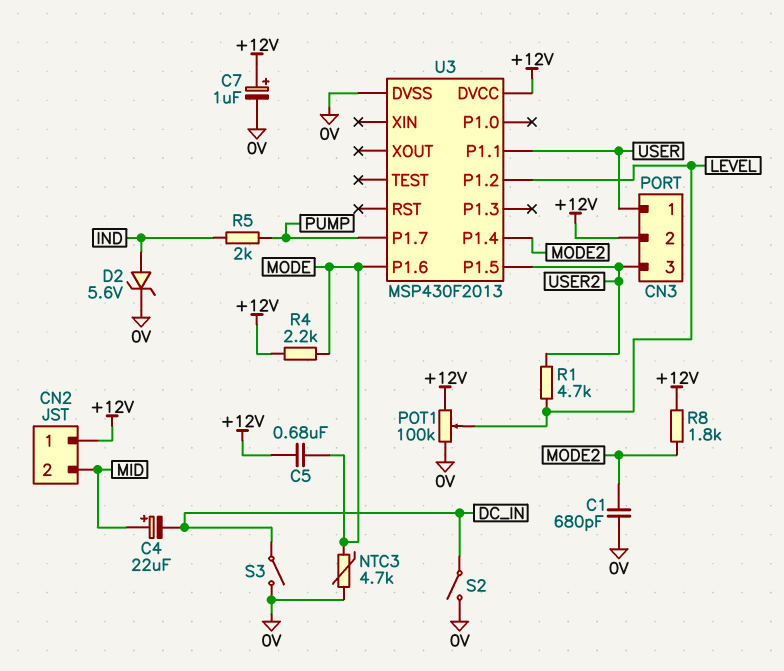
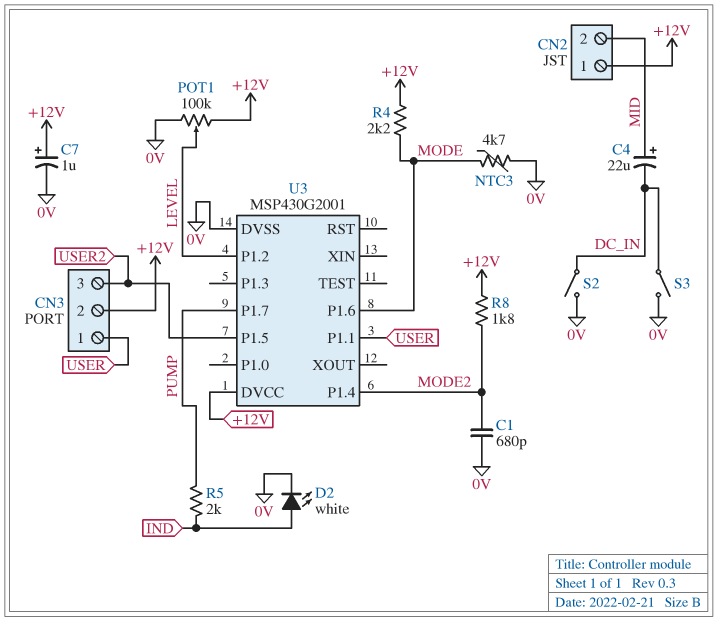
C5: 680nF (+12V, MODE) -> none
D2: zener 5.6V (A IND, K 0V) -> LED white (A IND, K 0V)
R1: 4.7k (LEVEL, USER2) -> none
U3: MSP430F2013 -> MSP430G2001

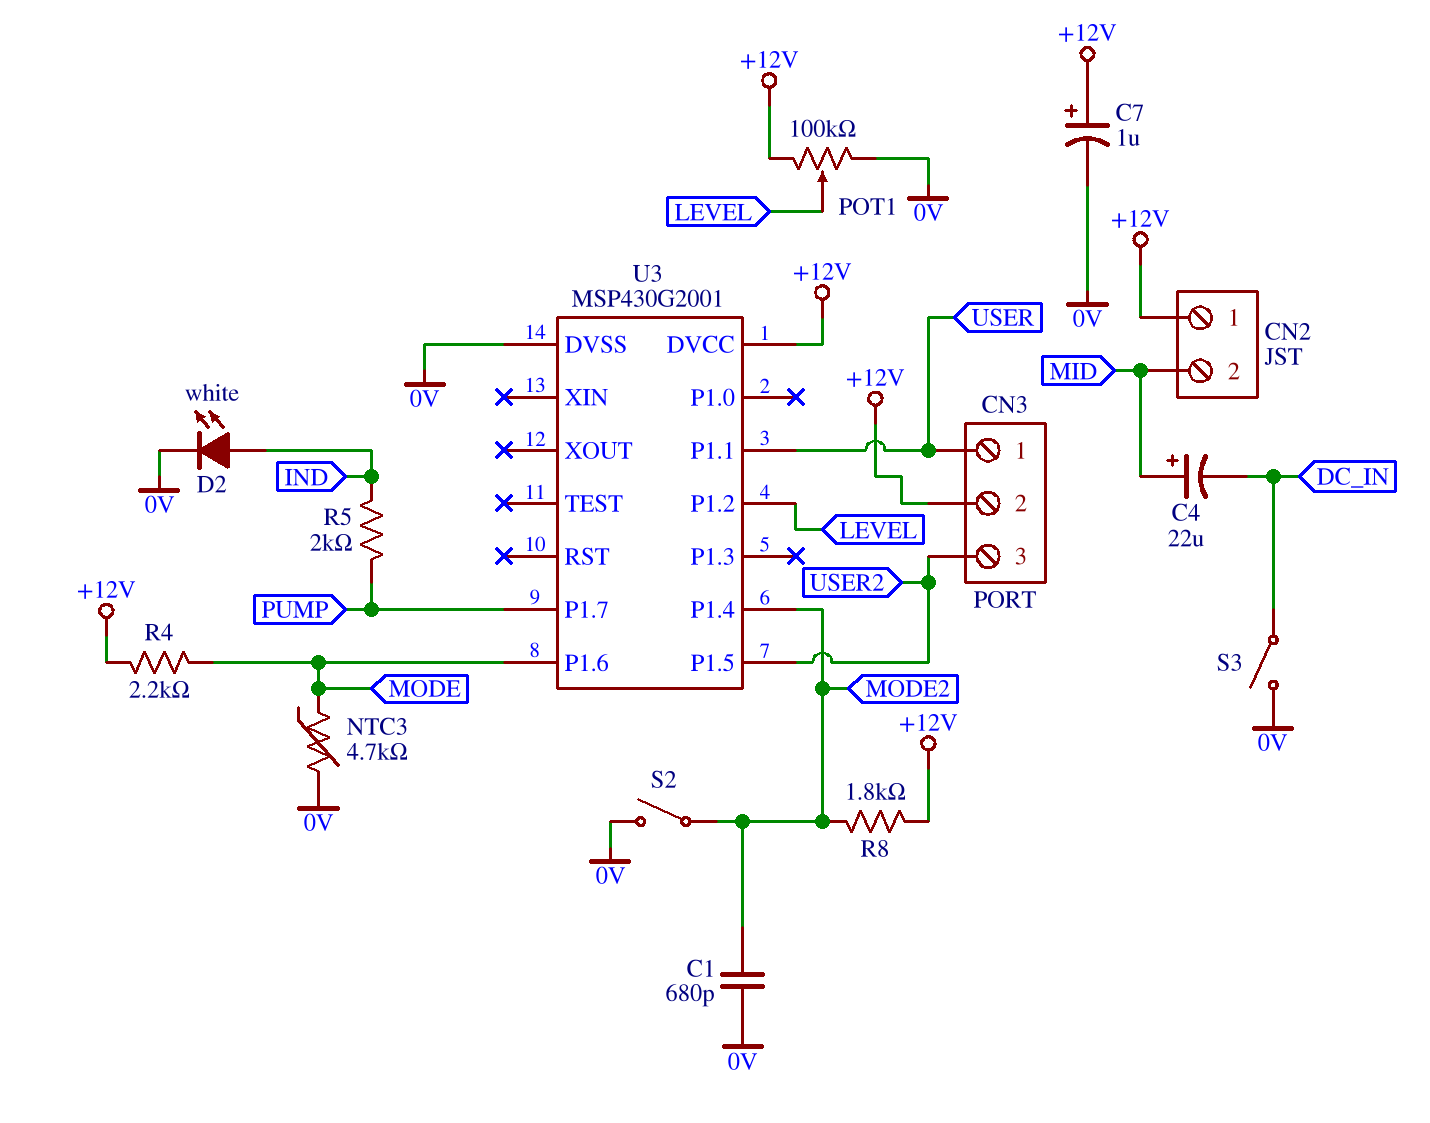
S2: switch (0V, DC_IN) -> switch (0V, MODE2)

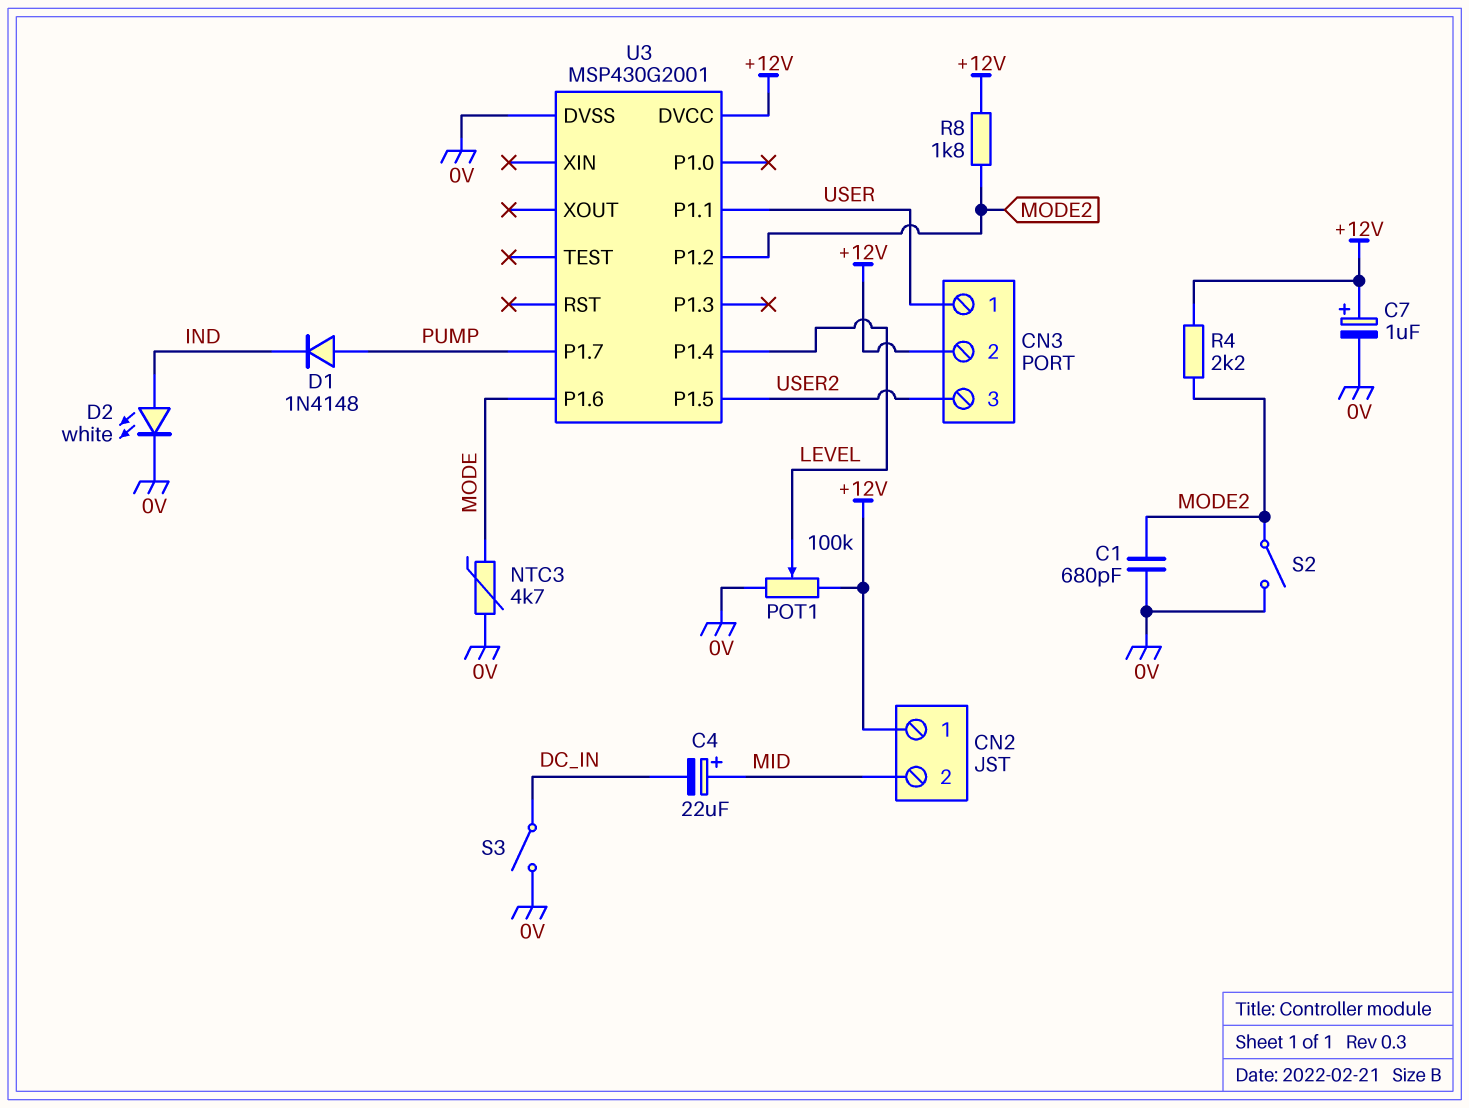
D1: none -> diode 1N4148 (A PUMP, K IND)
R4: 2.2k (+12V, MODE) -> 2.2k (+12V, MODE2)
R5: 2k (IND, PUMP) -> none
U3 pin P1.2: LEVEL -> MODE2
U3 pin P1.4: MODE2 -> LEVEL

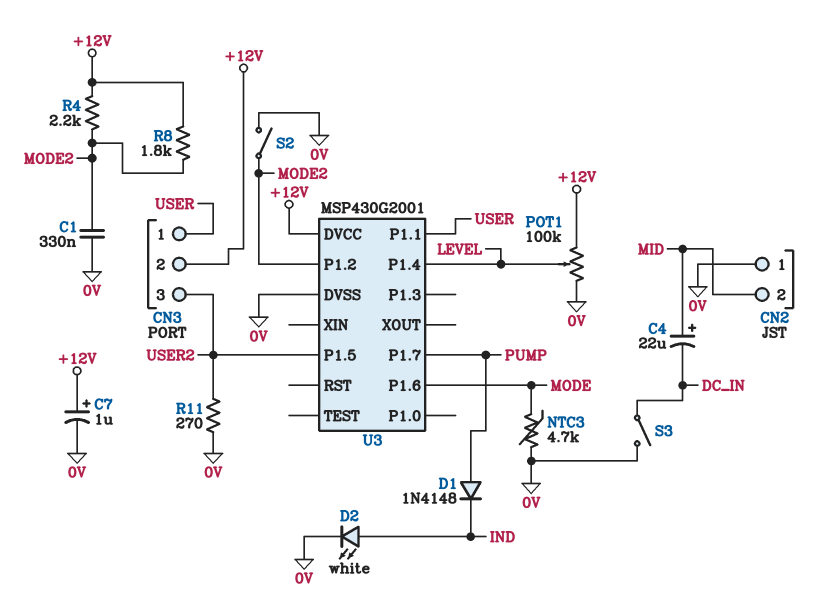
C1: 680pF (0V, MODE2) -> 330nF (0V, MODE2)
CN2 pin 1: +12V -> 0V
R11: none -> 270 (0V, USER2)

